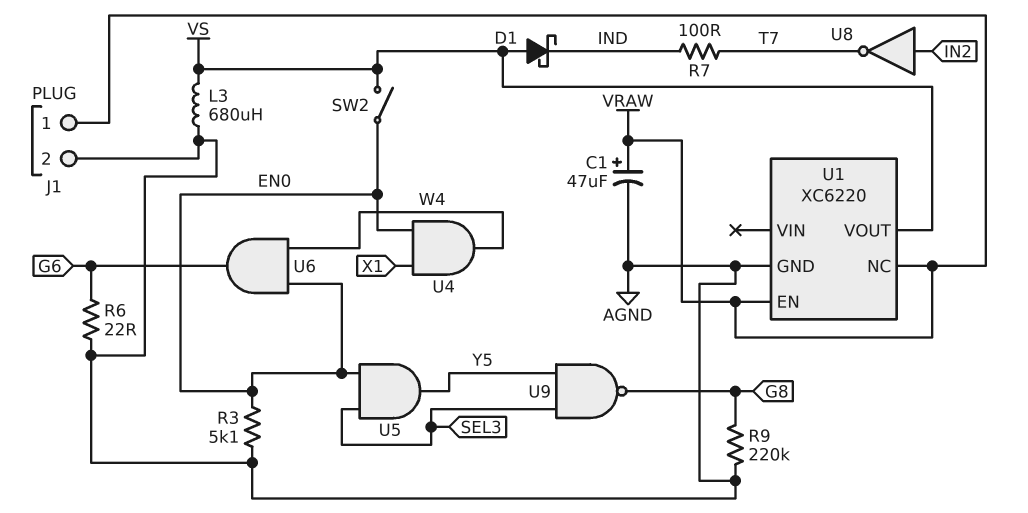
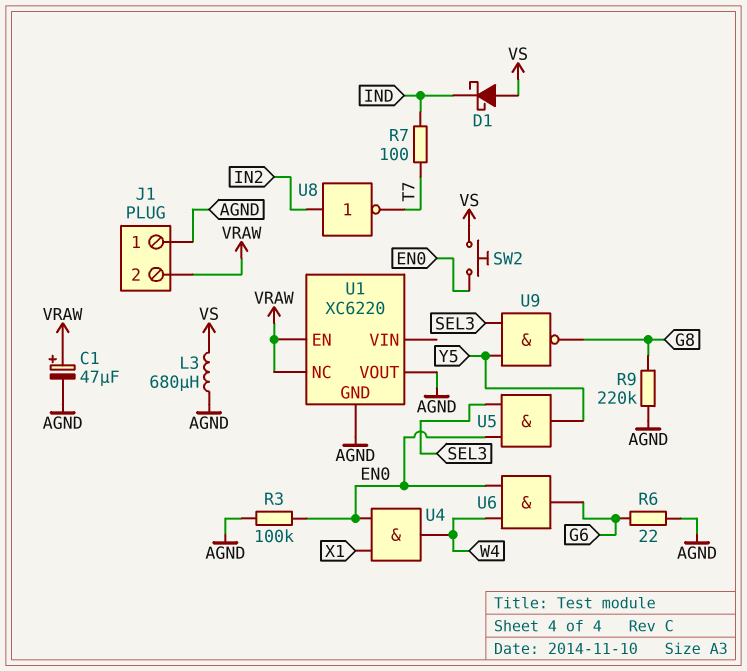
J1 pin 1: VRAW -> AGND
J1 pin 2: AGND -> VRAW
R3: 5.1k (AGND, EN0) -> 100k (AGND, EN0)
SW2: switch (EN0, VS) -> button (EN0, VS)
U1 pin VOUT: VS -> AGND

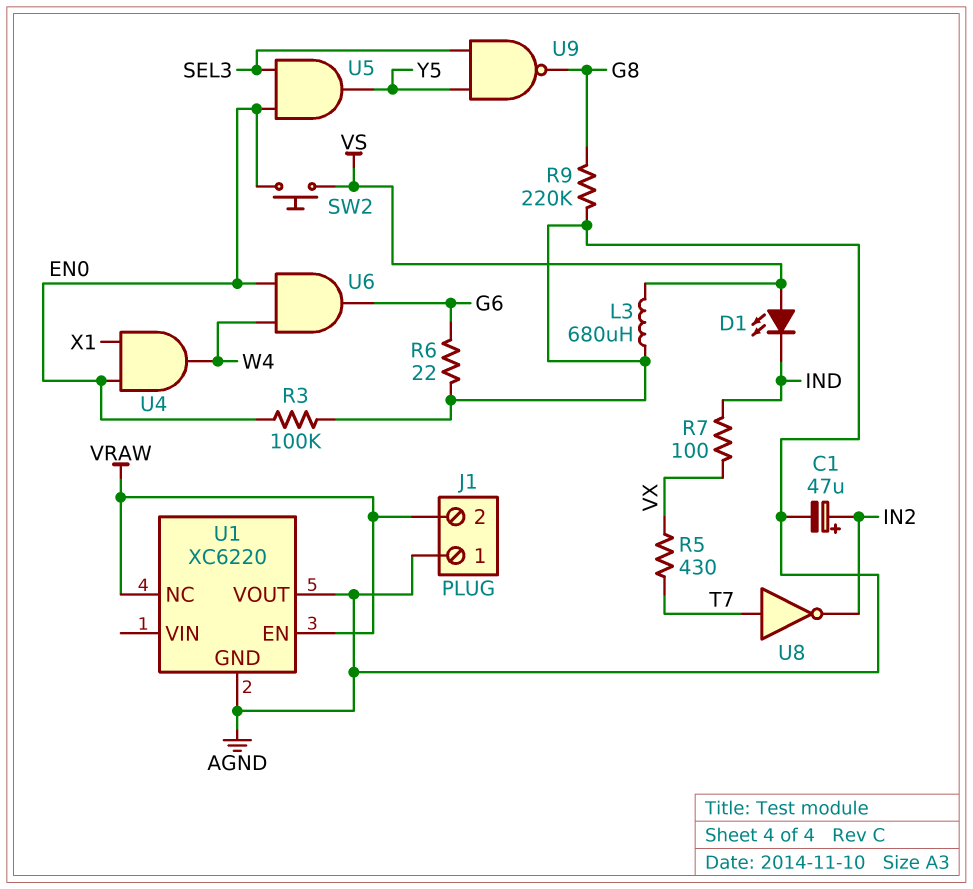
C1: 47uF (plus VRAW, minus AGND) -> 47uF (plus IN2, minus AGND)
D1: schottky (A VS, K IND) -> LED (A VS, K IND)
R5: none -> 430 (T7, VX)
R7: 100 (IND, T7) -> 100 (IND, VX)
U8: NOT (in IN2, out T7) -> NOT (in T7, out IN2)

